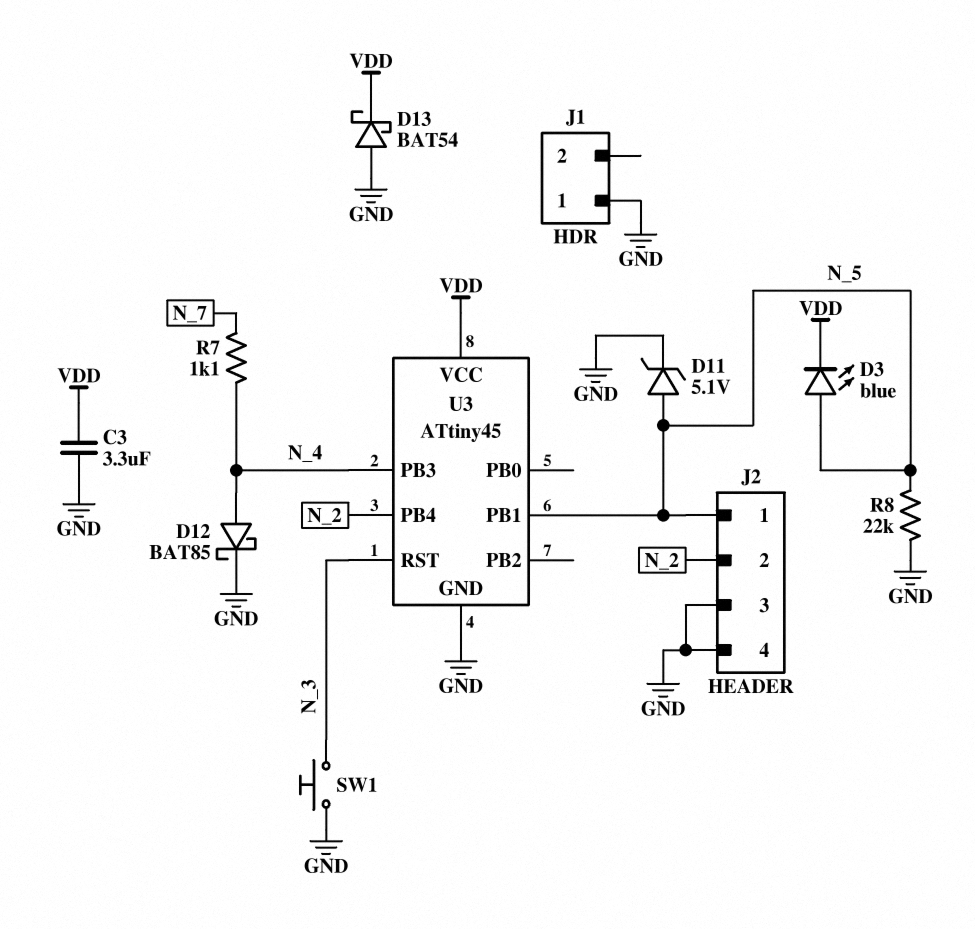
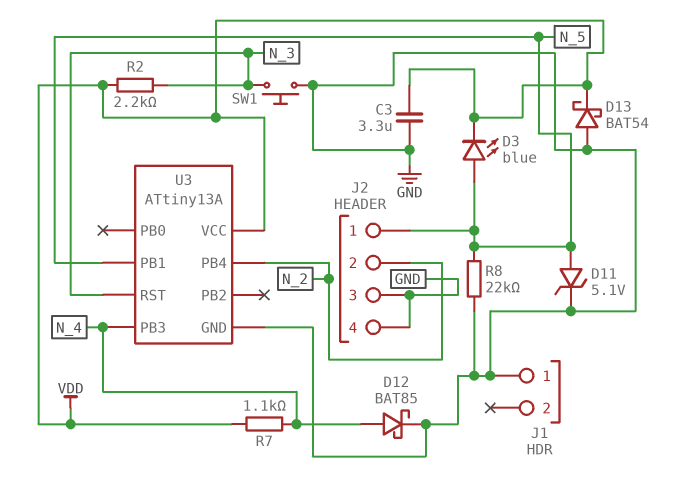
R2: none -> 2.2k (N_3, VDD)
R7: 1.1k (N_4, N_7) -> 1.1k (N_4, VDD)
U3: ATtiny45 -> ATtiny13A

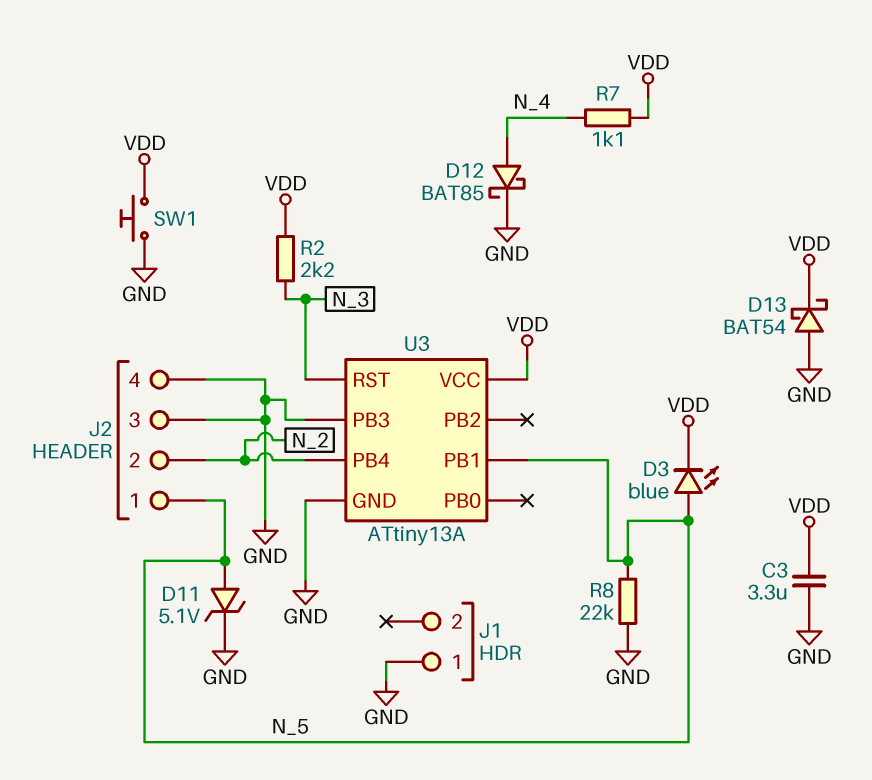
SW1: button (GND, N_3) -> button (GND, VDD)
U3 pin PB3: N_4 -> GND

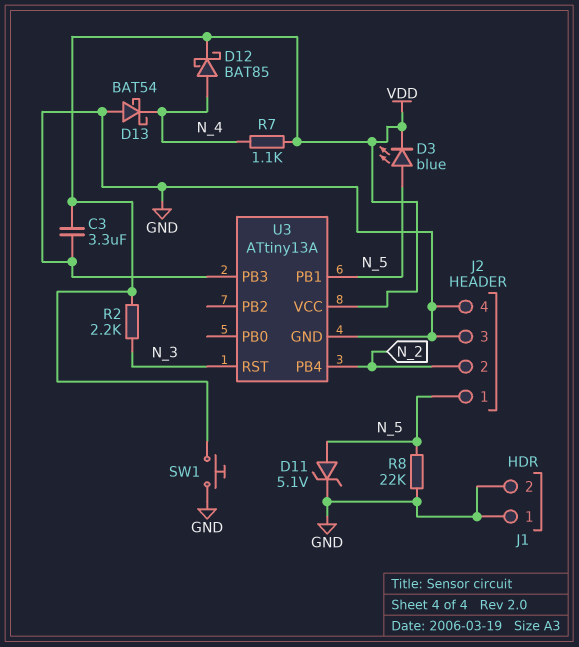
D12: schottky BAT85 (A N_4, K GND) -> schottky BAT85 (A N_4, K VDD)
D13: schottky BAT54 (A GND, K VDD) -> schottky BAT54 (A GND, K N_4)
J1 pin 2: none -> GND

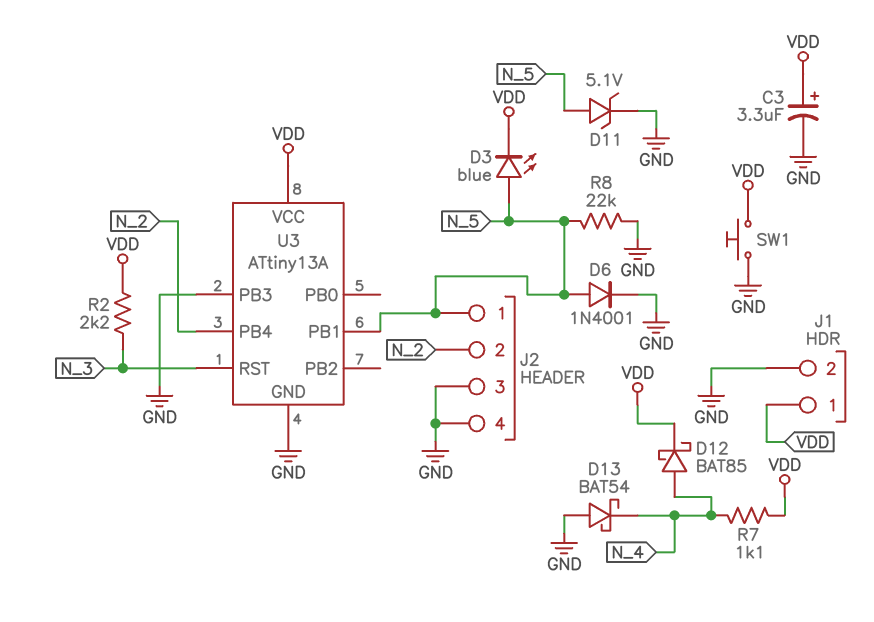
C3: 3.3uF (GND, VDD) -> 3.3uF (plus VDD, minus GND)
D6: none -> diode 1N4001 (A N_5, K GND)
J1 pin 1: GND -> VDD

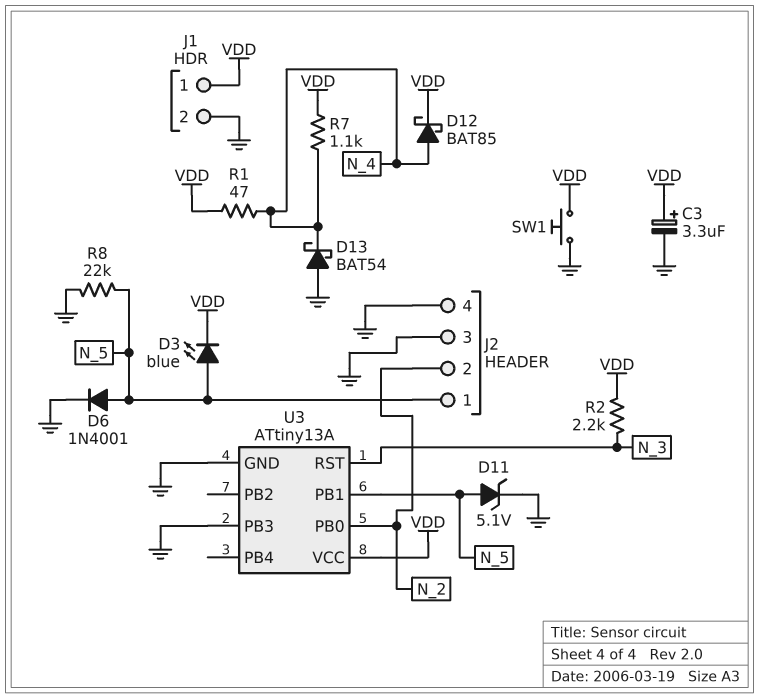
R1: none -> 47 (N_4, VDD)
U3 pin PB0: none -> N_2
U3 pin PB4: N_2 -> none

